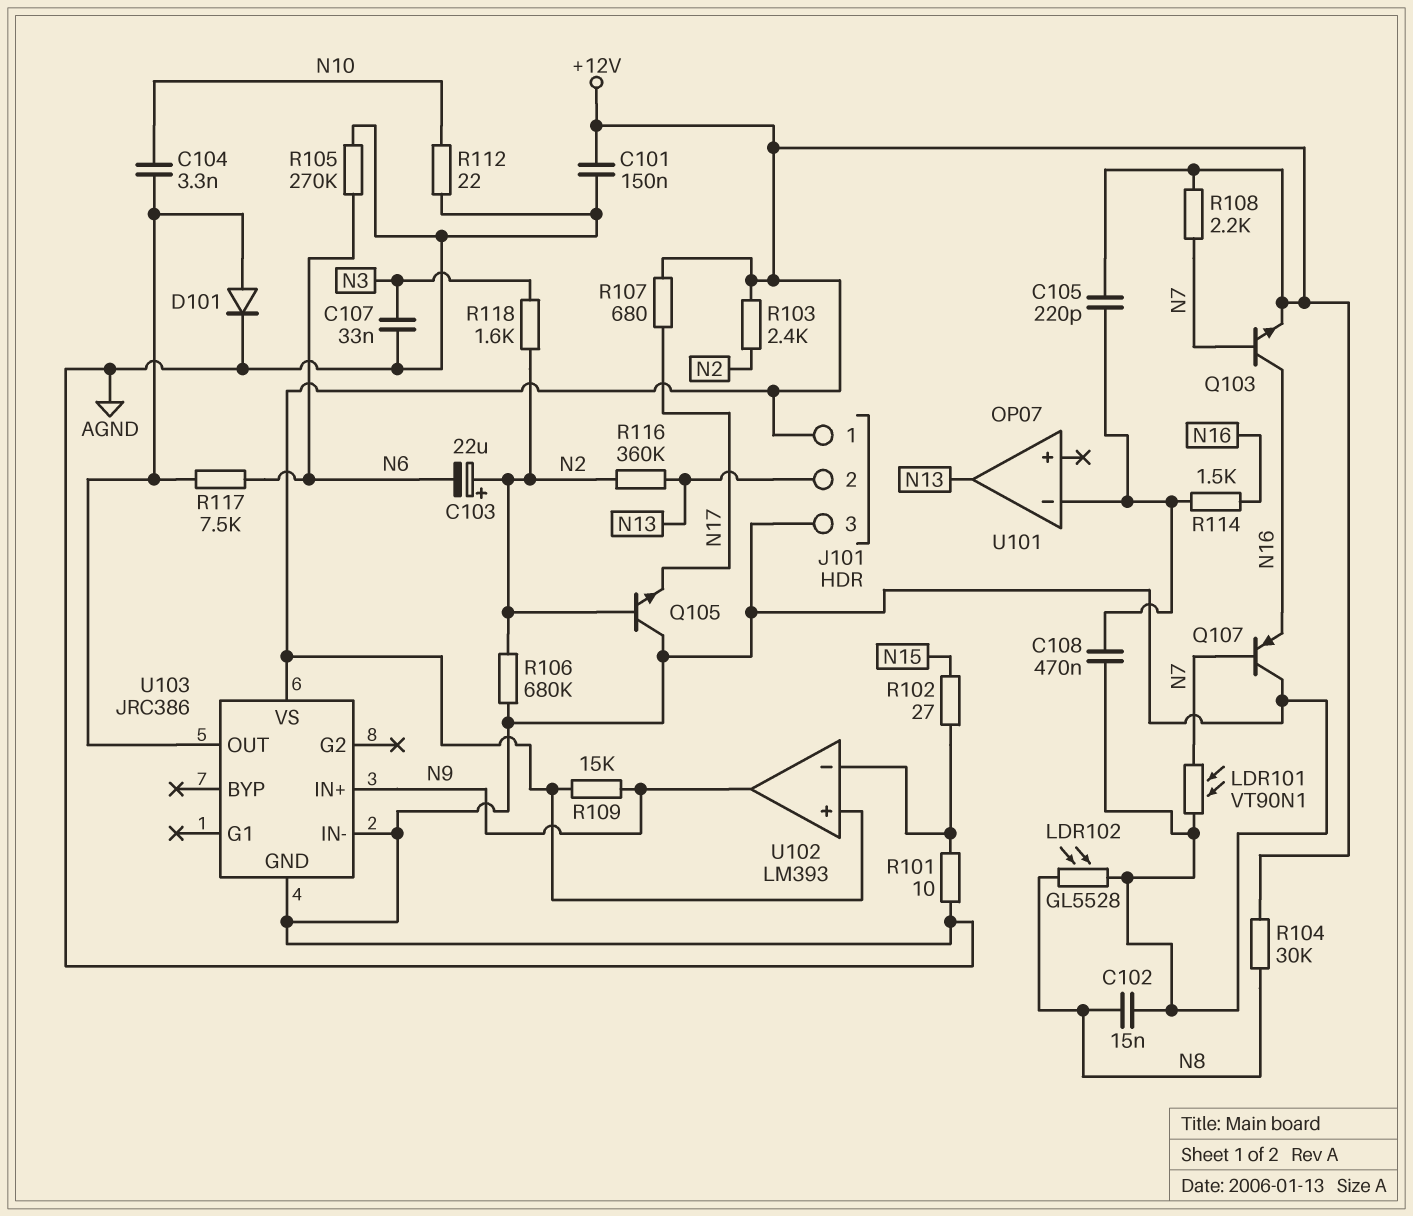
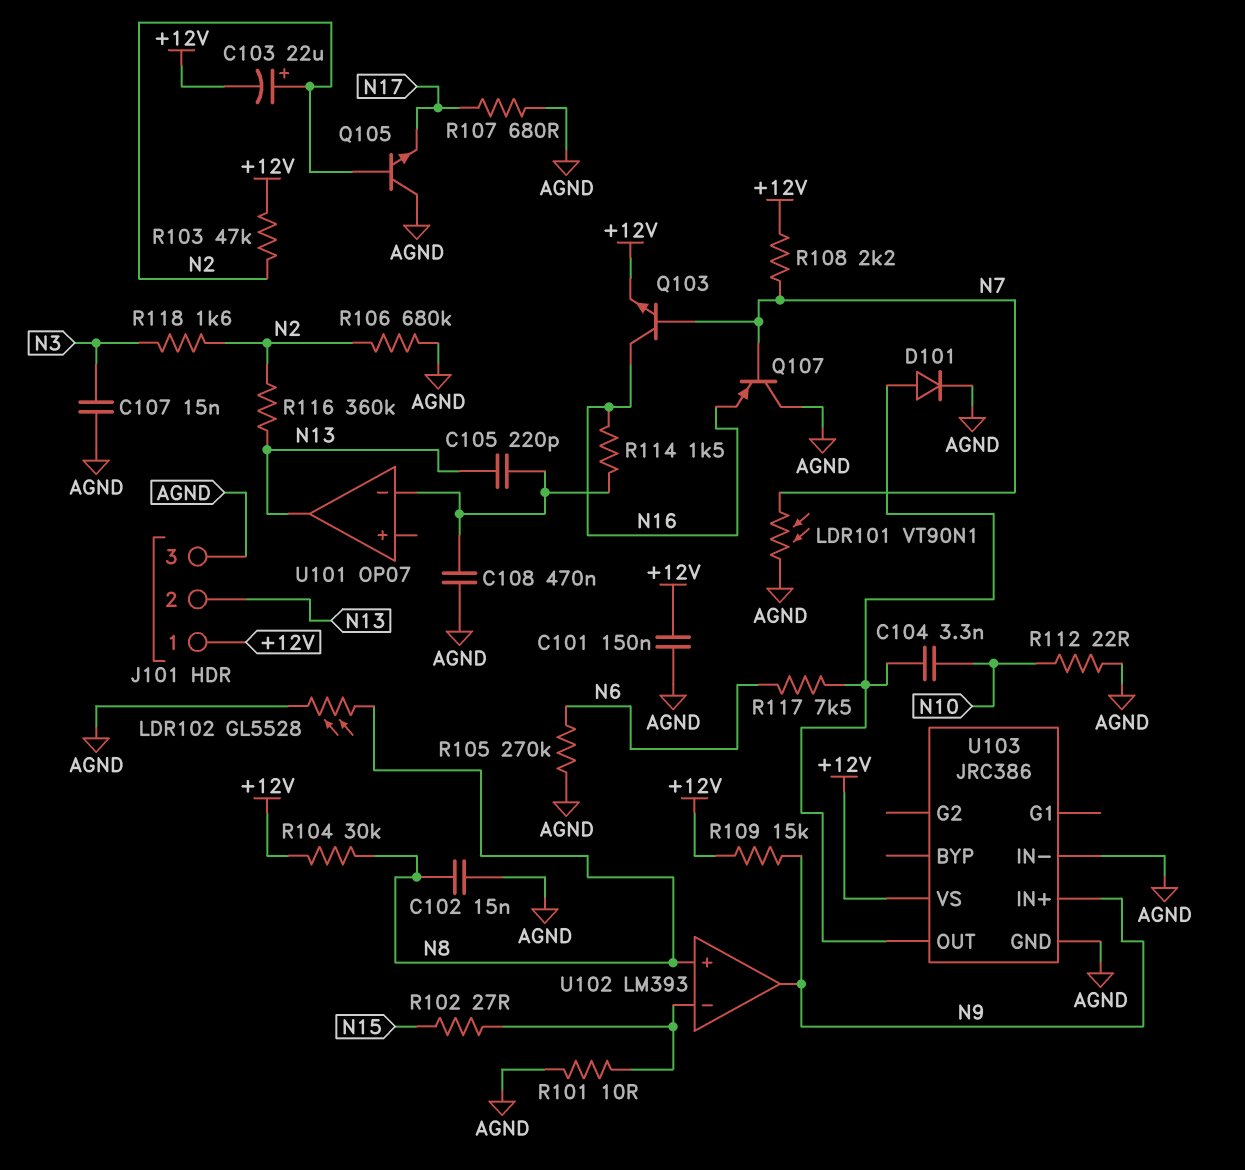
C103: 22uF (plus N2, minus N6) -> 22uF (plus N2, minus +12V)
C105: 220pF (+12V, U101/in-) -> 220pF (N13, U101/in-)
C107: 33nF (AGND, N3) -> 15nF (AGND, N3)
R103: 2.4k (+12V, N2) -> 47k (+12V, N2)
R107: 680 (+12V, N17) -> 680 (AGND, N17)
U102 pin in+: +12V -> N8

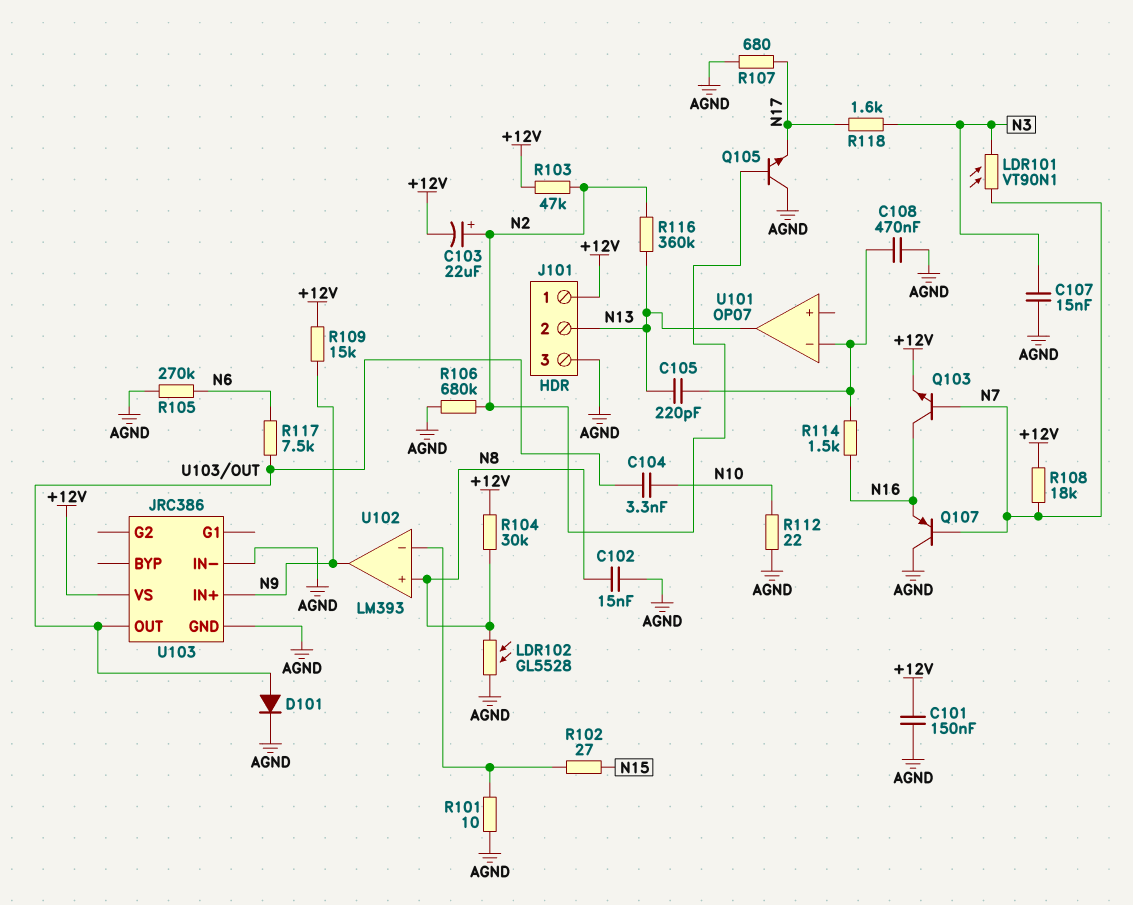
LDR101: VT90N1 (AGND, N7) -> VT90N1 (N3, N7)
R108: 2.2k (+12V, N7) -> 18k (+12V, N7)
R118: 1.6k (N2, N3) -> 1.6k (N3, N17)

